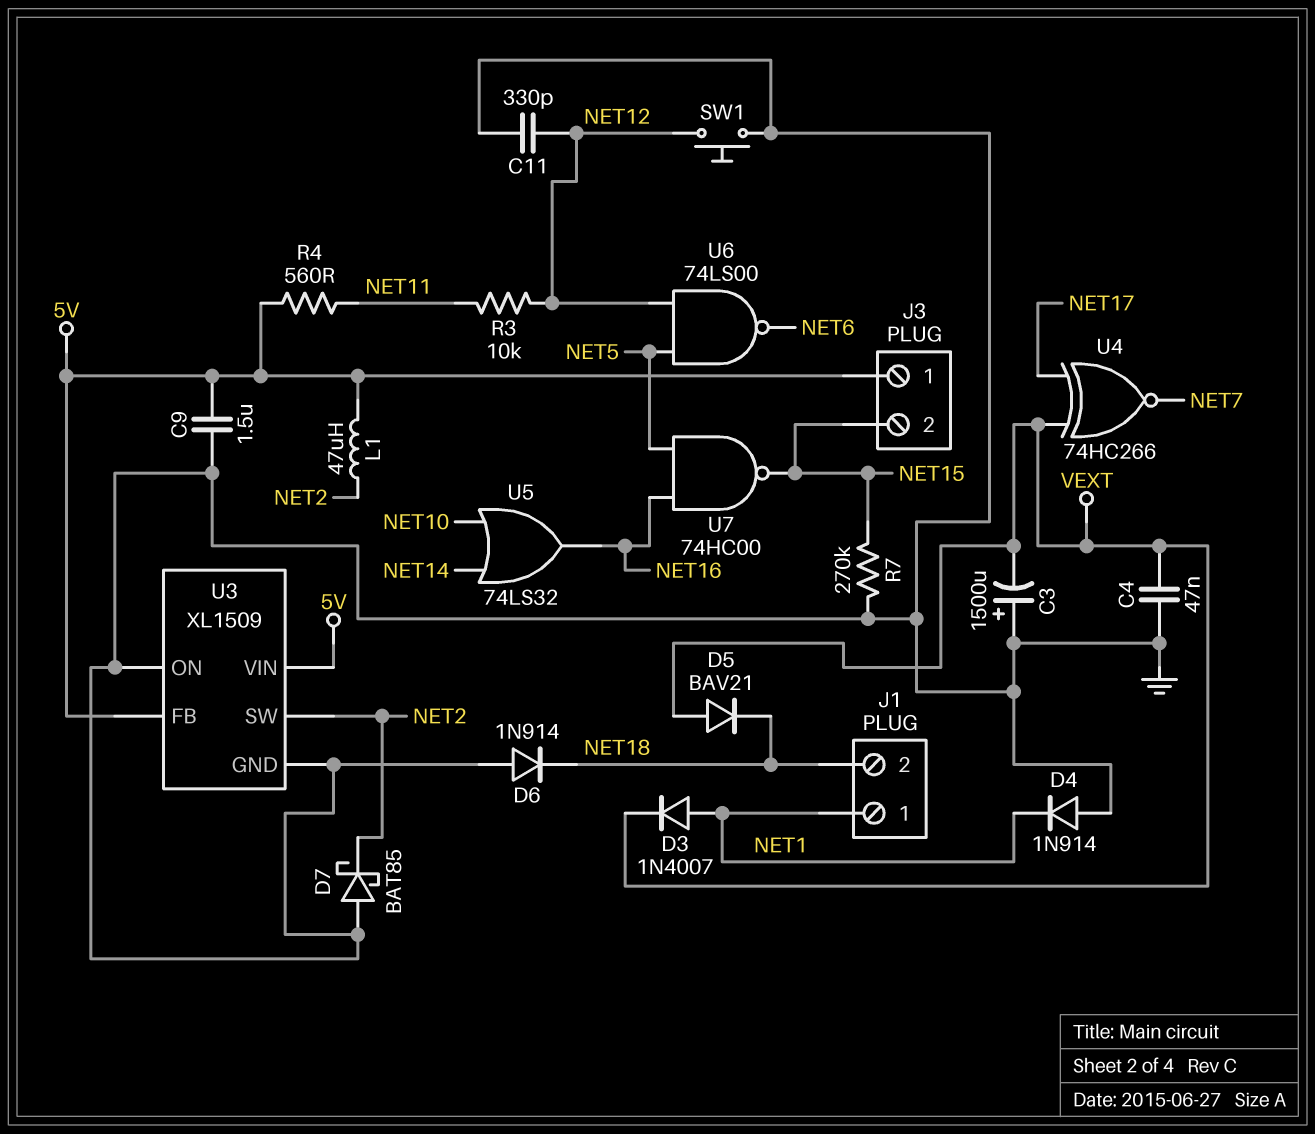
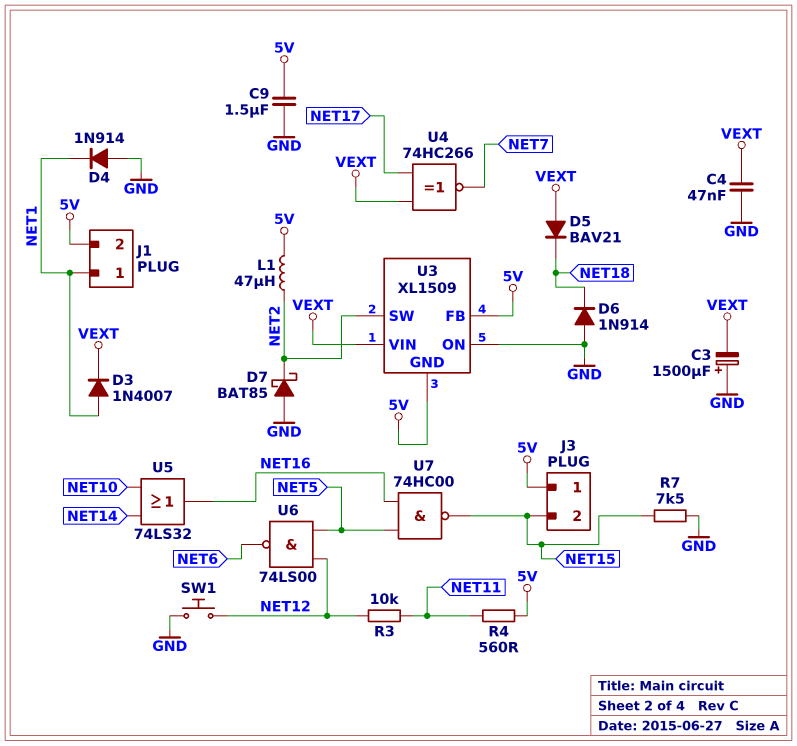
C11: 330pF (GND, NET12) -> none
J1 pin 2: NET18 -> 5V
R7: 270k (GND, NET15) -> 7.5k (GND, NET15)
U3 pin GND: GND -> 5V
U3 pin VIN: 5V -> VEXT

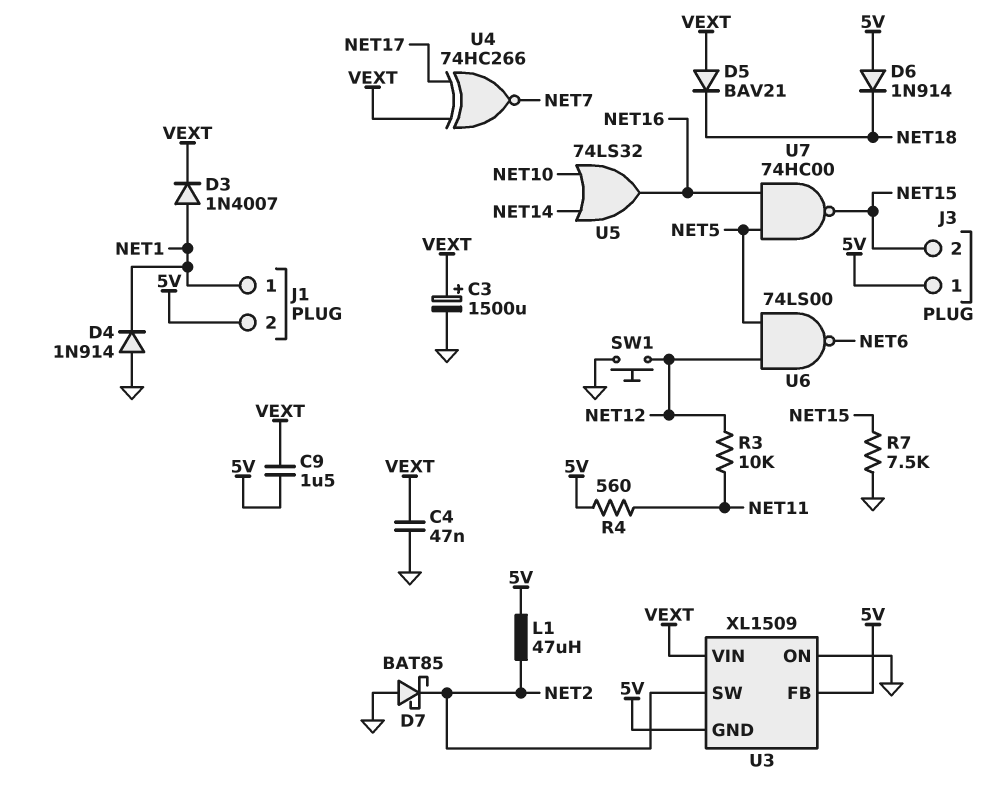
C3: 1500uF (plus GND, minus VEXT) -> 1500uF (plus VEXT, minus GND)
C9: 1.5uF (5V, GND) -> 1.5uF (5V, VEXT)
D6: diode 1N914 (A GND, K NET18) -> diode 1N914 (A 5V, K NET18)

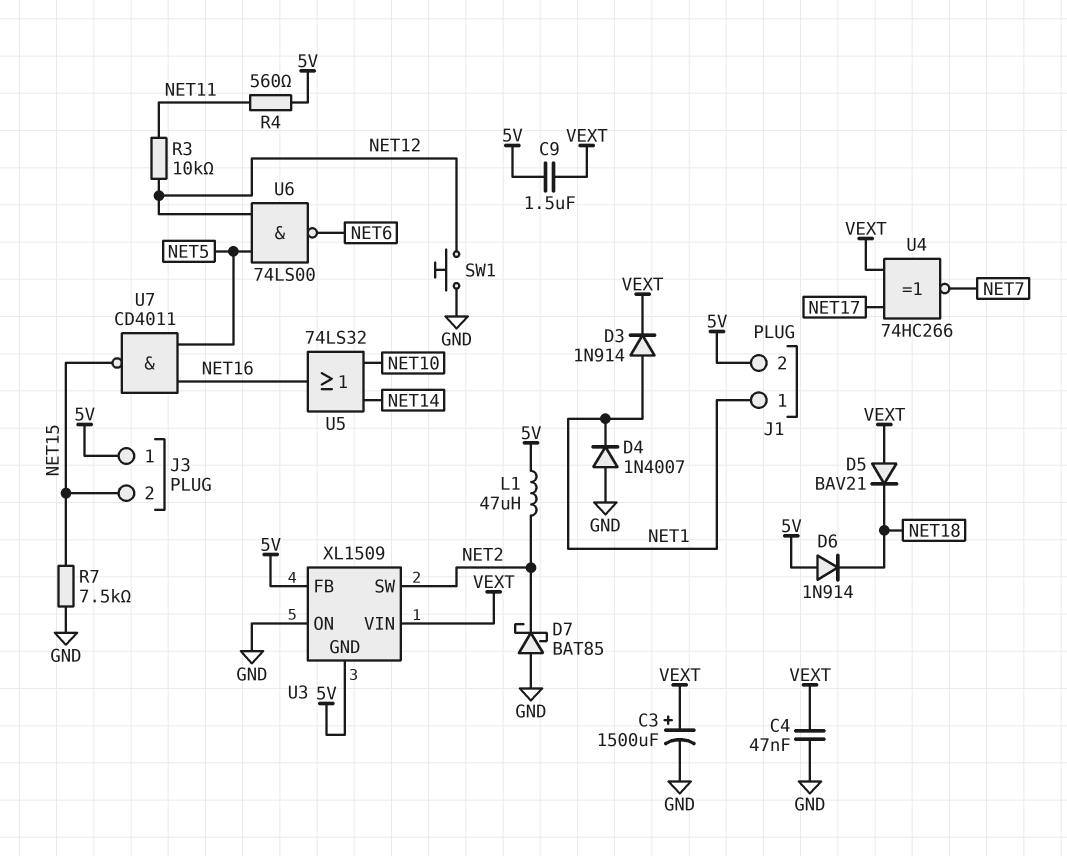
D3: diode 1N4007 (A NET1, K VEXT) -> diode 1N914 (A NET1, K VEXT)
D4: diode 1N914 (A GND, K NET1) -> diode 1N4007 (A GND, K NET1)
U7: NAND 74HC00 (in NET5, in NET16, out NET15) -> NAND CD4011 (in NET5, in NET16, out NET15)

